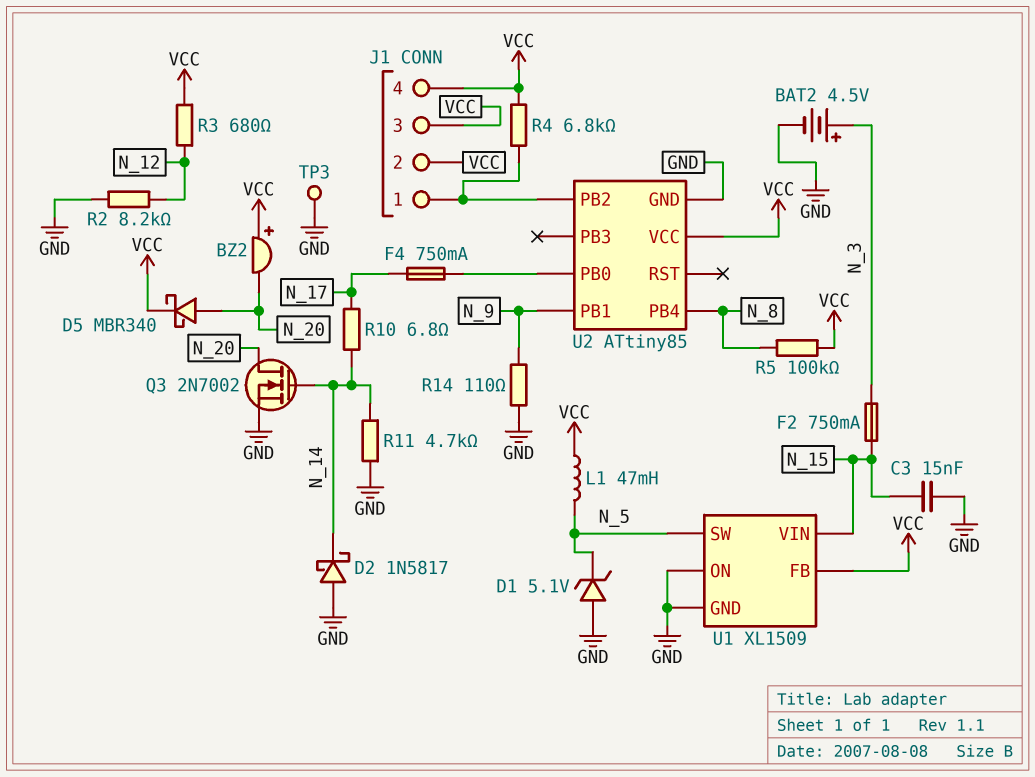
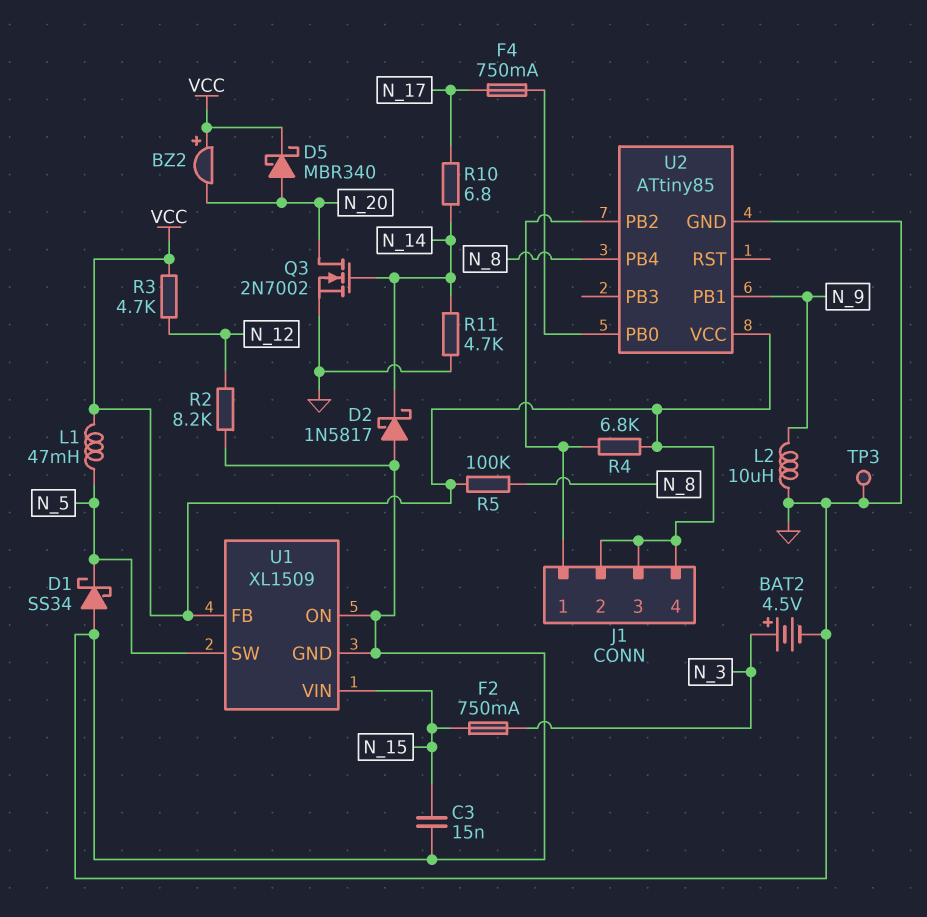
D1: zener 5.1V (A GND, K N_5) -> schottky SS34 (A GND, K N_5)
L2: none -> 10uH (GND, N_9)
R3: 680 (N_12, VCC) -> 4.7k (N_12, VCC)
R14: 110 (GND, N_9) -> none

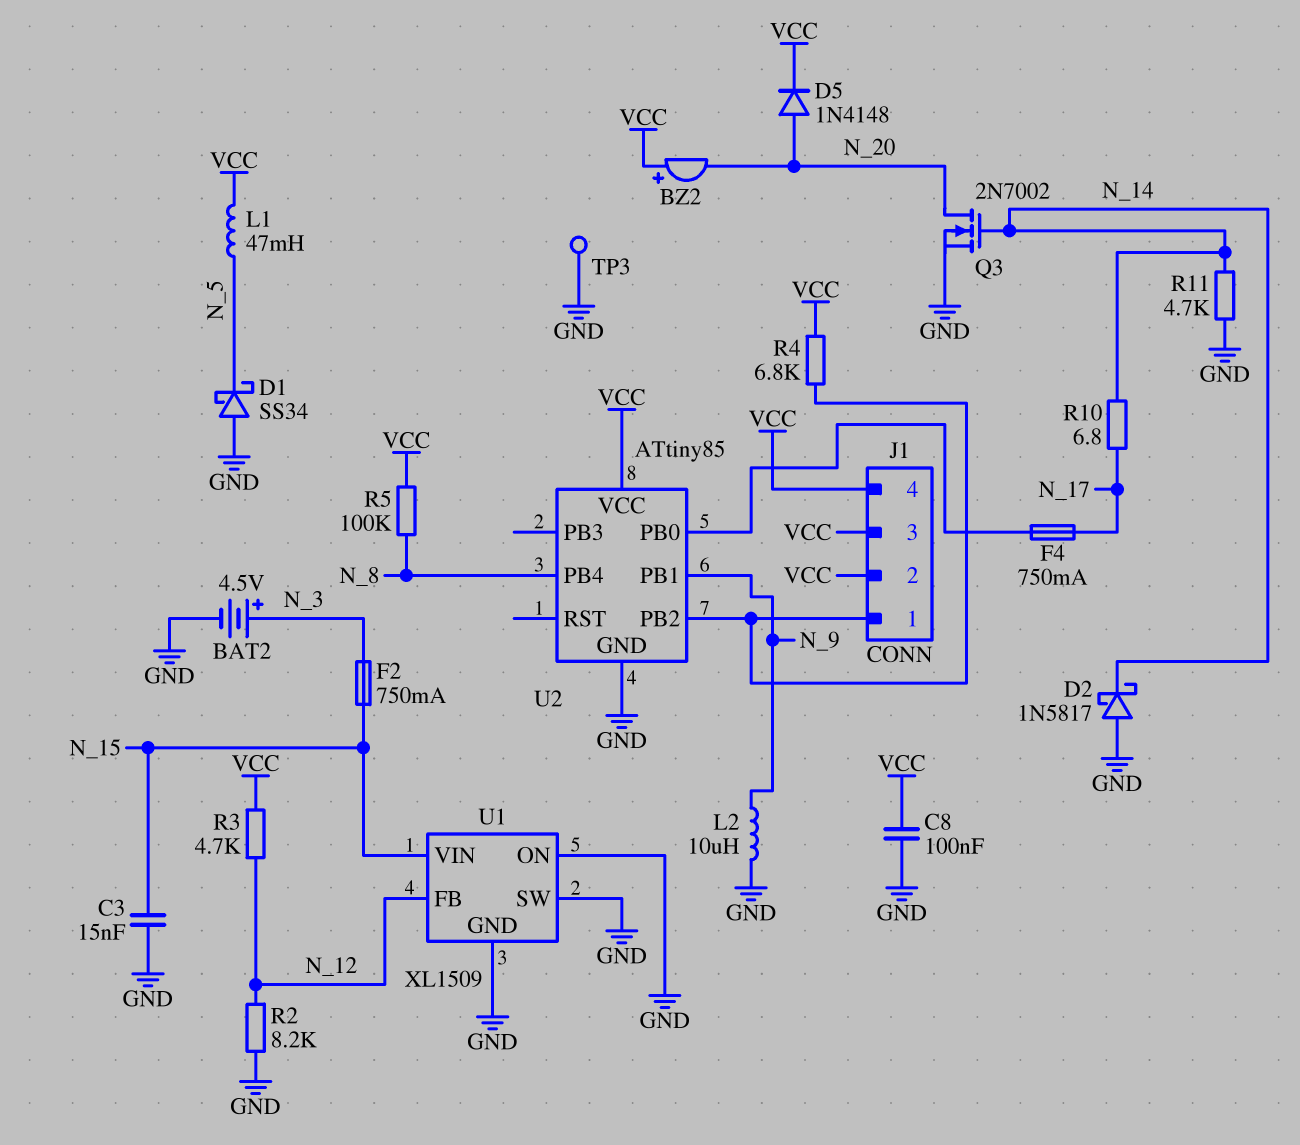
C8: none -> 100nF (GND, VCC)
D5: schottky MBR340 (A N_20, K VCC) -> diode 1N4148 (A N_20, K VCC)
U1 pin FB: VCC -> N_12
U1 pin SW: N_5 -> GND

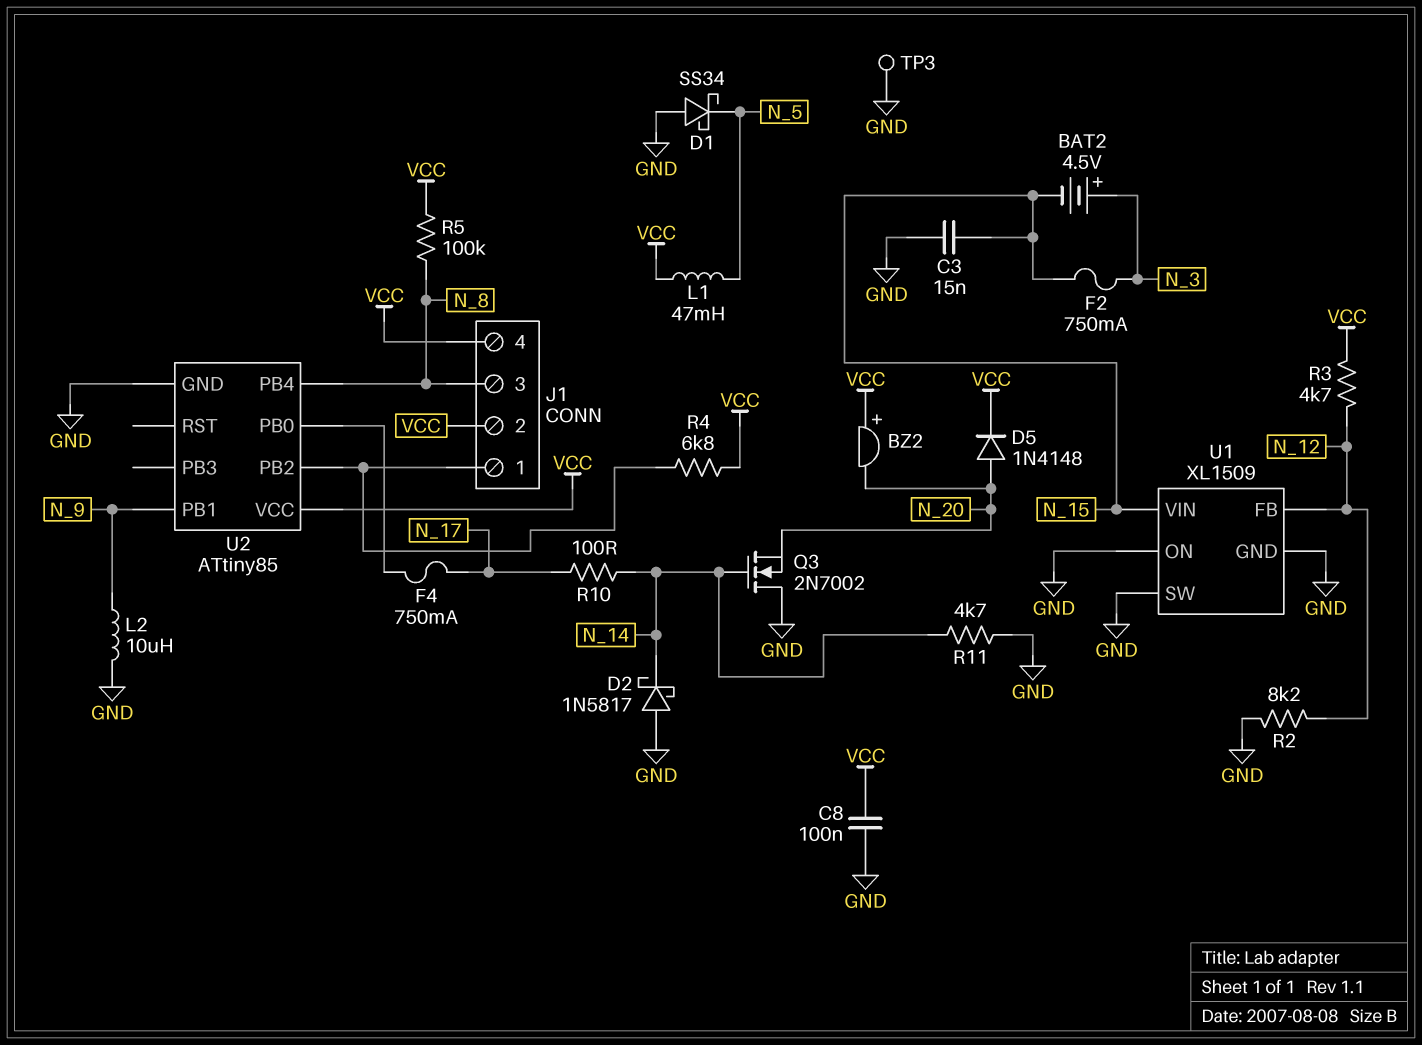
BAT2: 4.5V (plus N_3, minus GND) -> 4.5V (plus N_3, minus N_15)
J1 pin 3: VCC -> N_8
Q3: NMOS 2N7002 (G N_14, D N_20, S GND) -> NMOS 2N7002 (G N_14, D GND, S N_20)
R10: 6.8 (N_14, N_17) -> 100 (N_14, N_17)

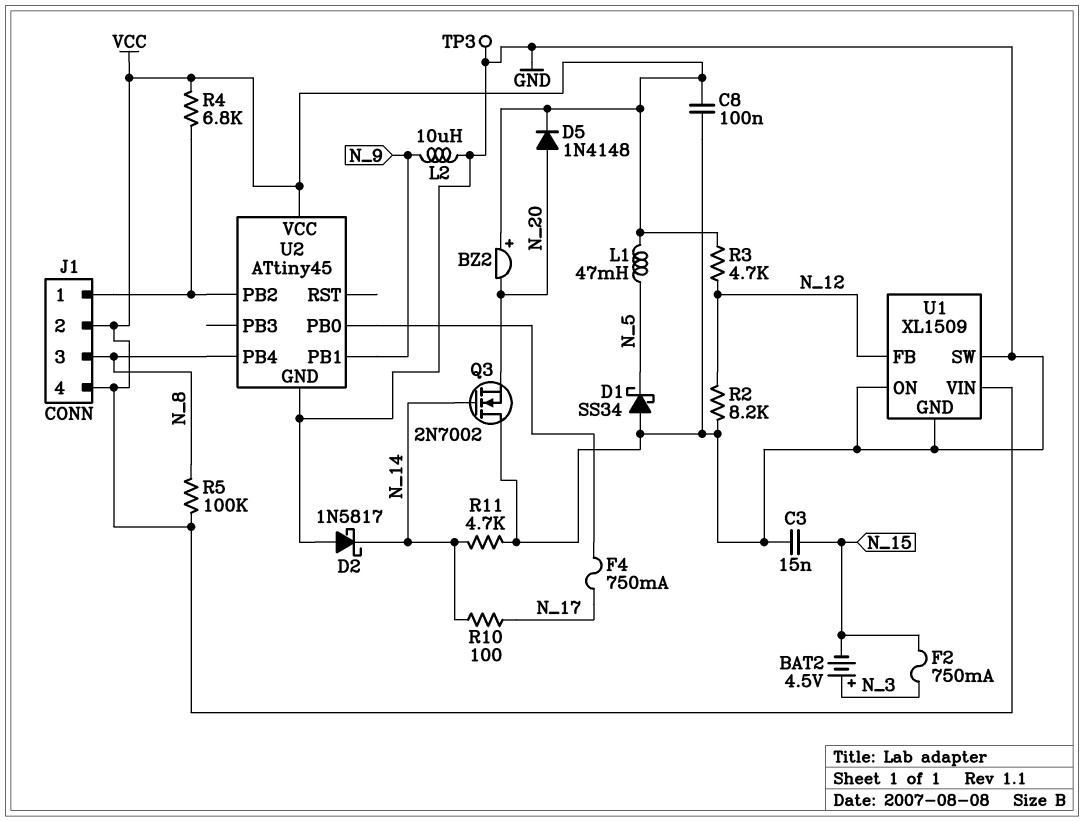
U1 pin VIN: N_15 -> VCC
U2: ATtiny85 -> ATtiny45

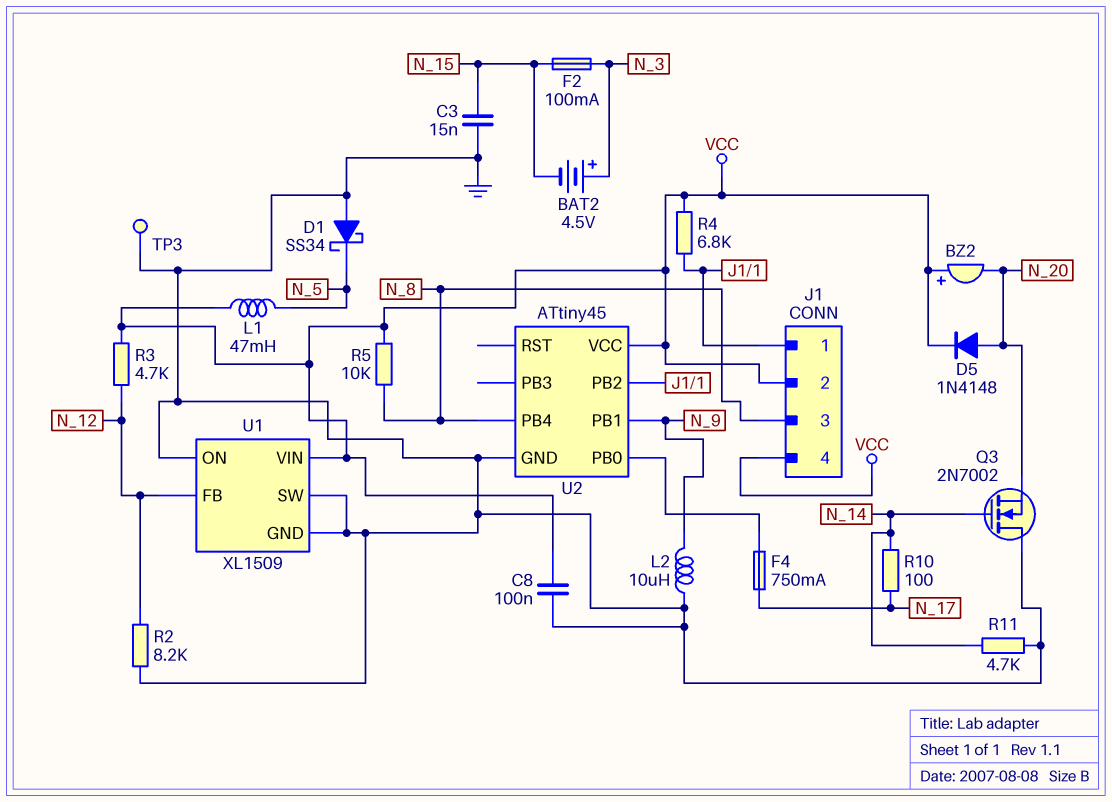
D2: schottky 1N5817 (A GND, K N_14) -> none
F2: 750mA (N_3, N_15) -> 100mA (N_3, N_15)
R5: 100k (N_8, VCC) -> 10k (N_8, VCC)

